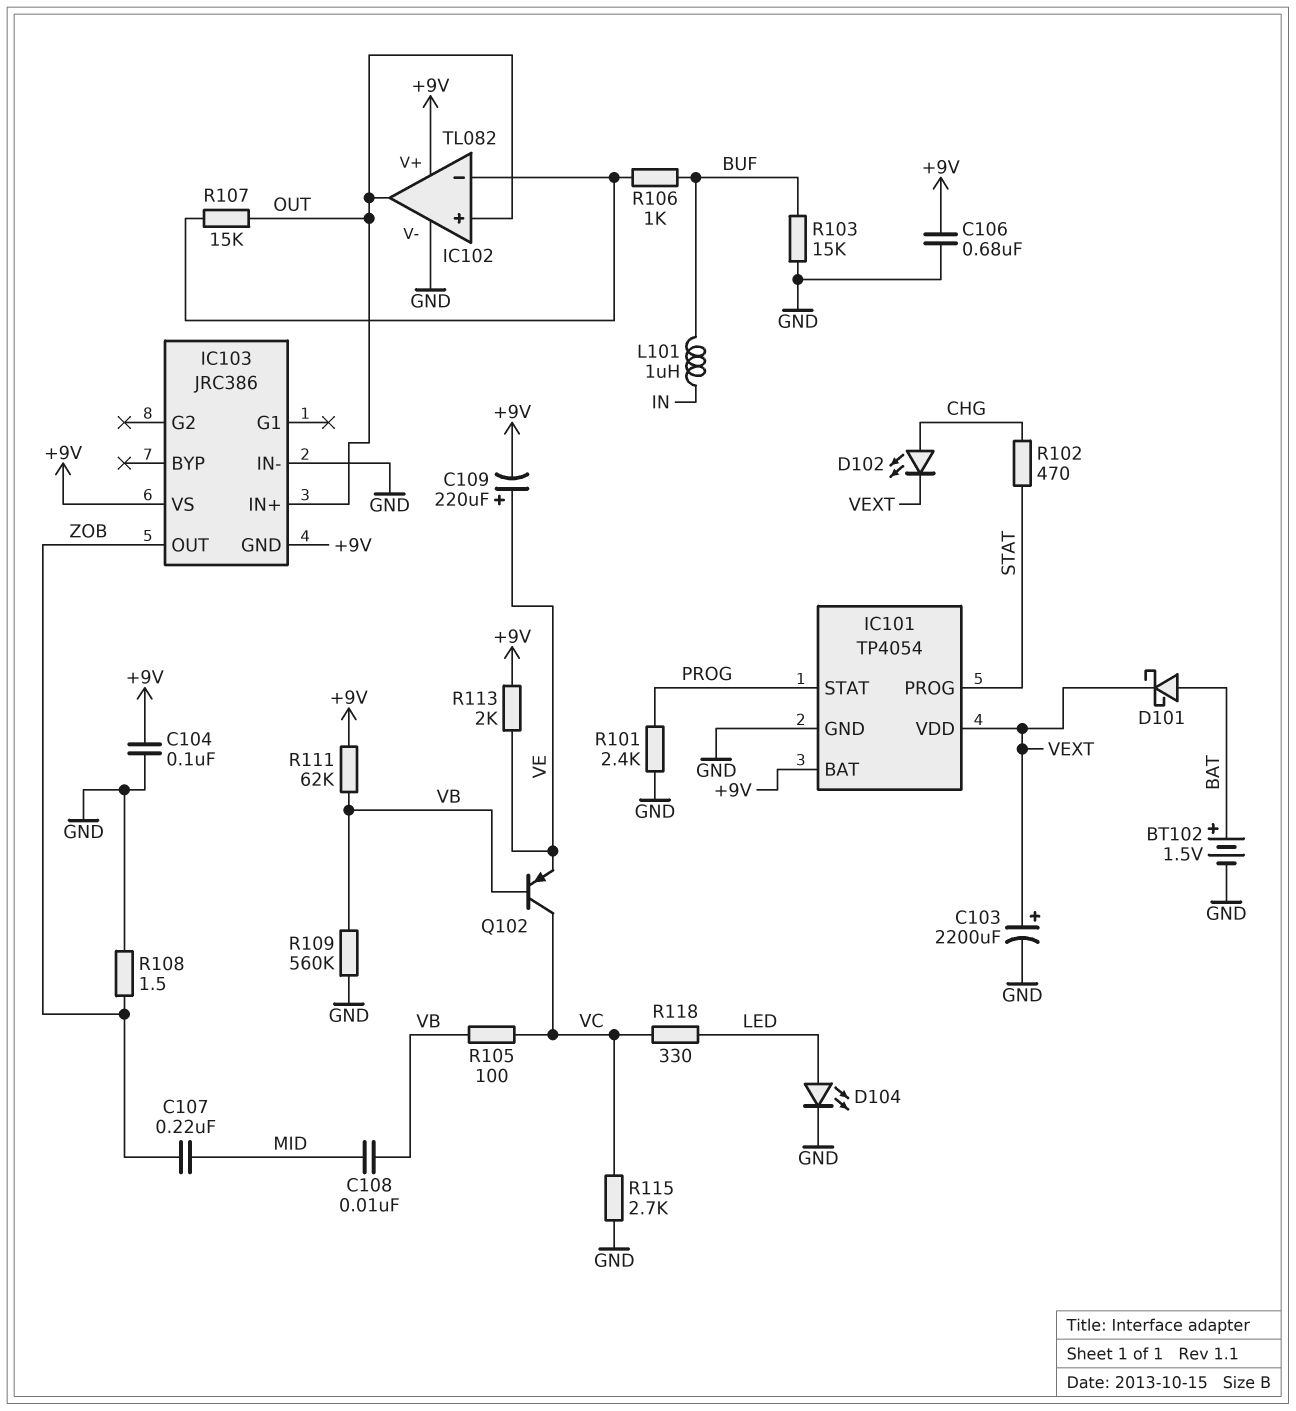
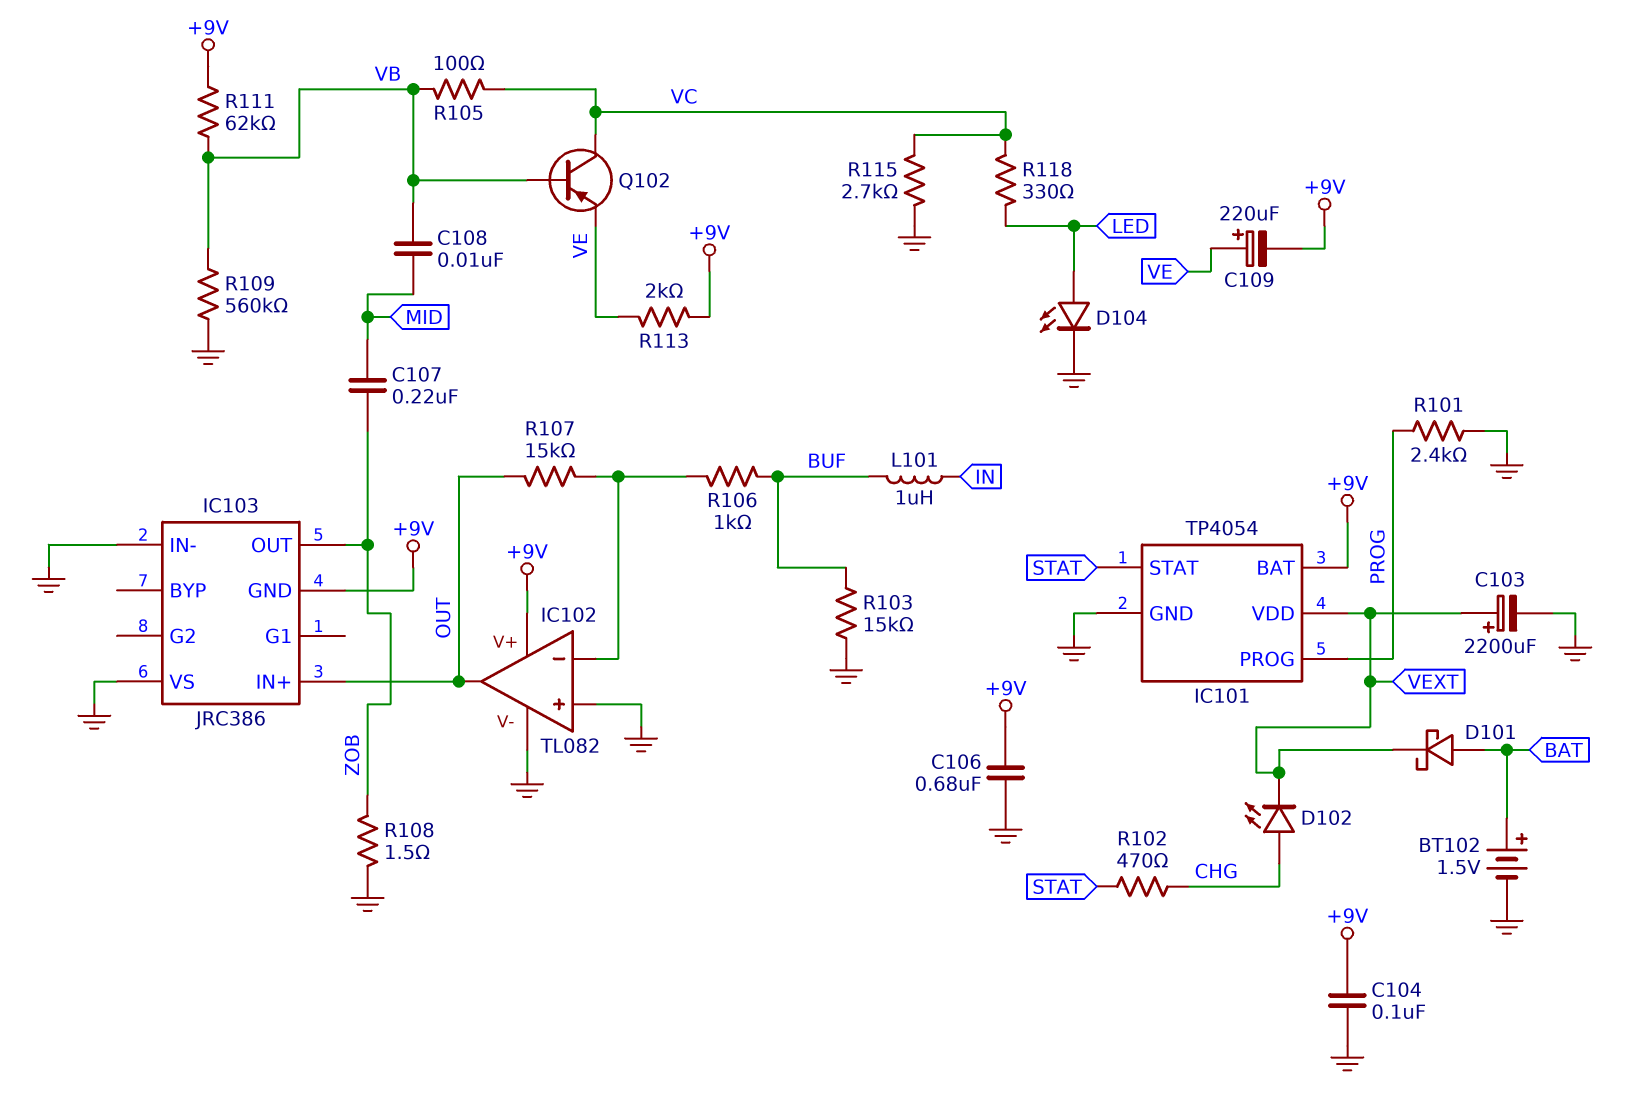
IC101 pin PROG: STAT -> PROG
IC101 pin STAT: PROG -> STAT
IC102 pin in+: OUT -> GND
IC103 pin VS: +9V -> GND

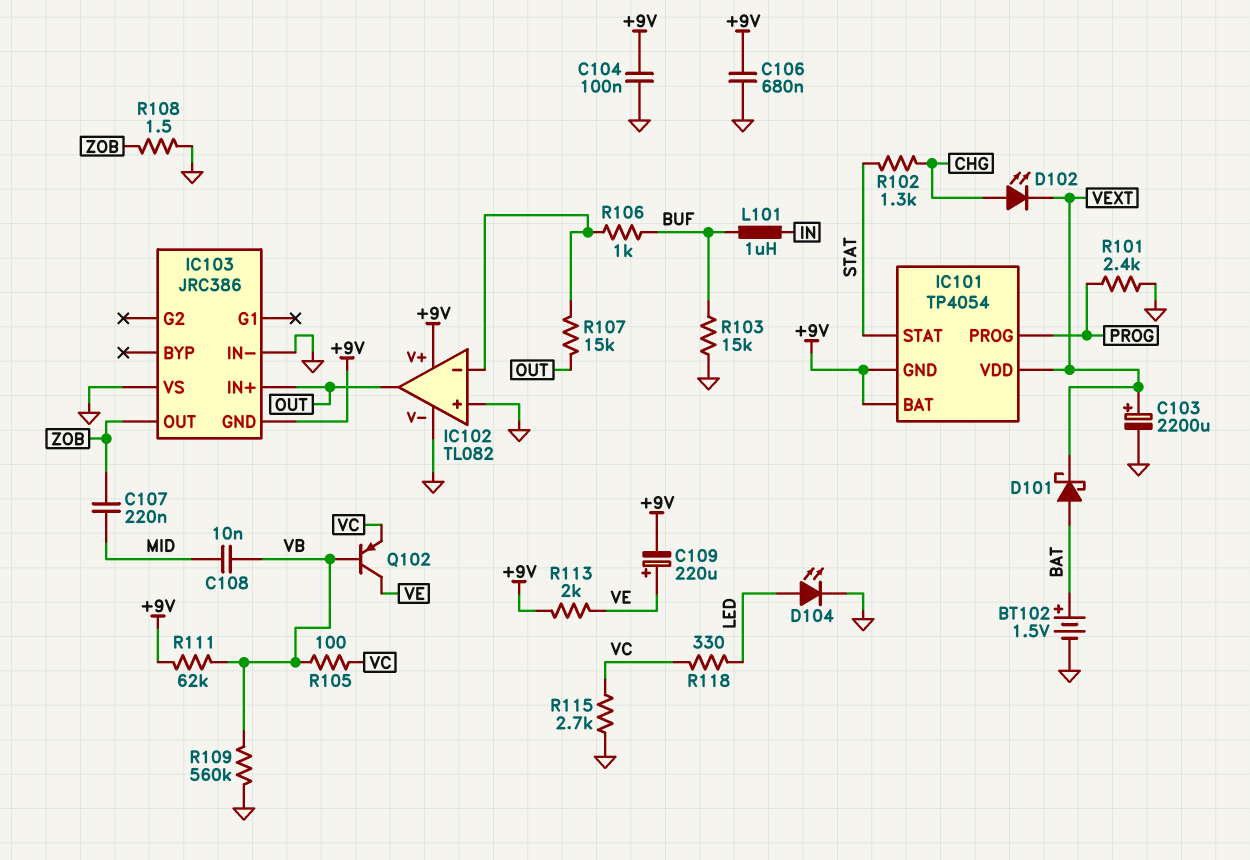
IC101 pin GND: GND -> +9V
Q102: PNP (B VB, C VC, E VE) -> PNP (B VB, C VE, E VC)
R102: 470 (CHG, STAT) -> 1.3k (CHG, STAT)

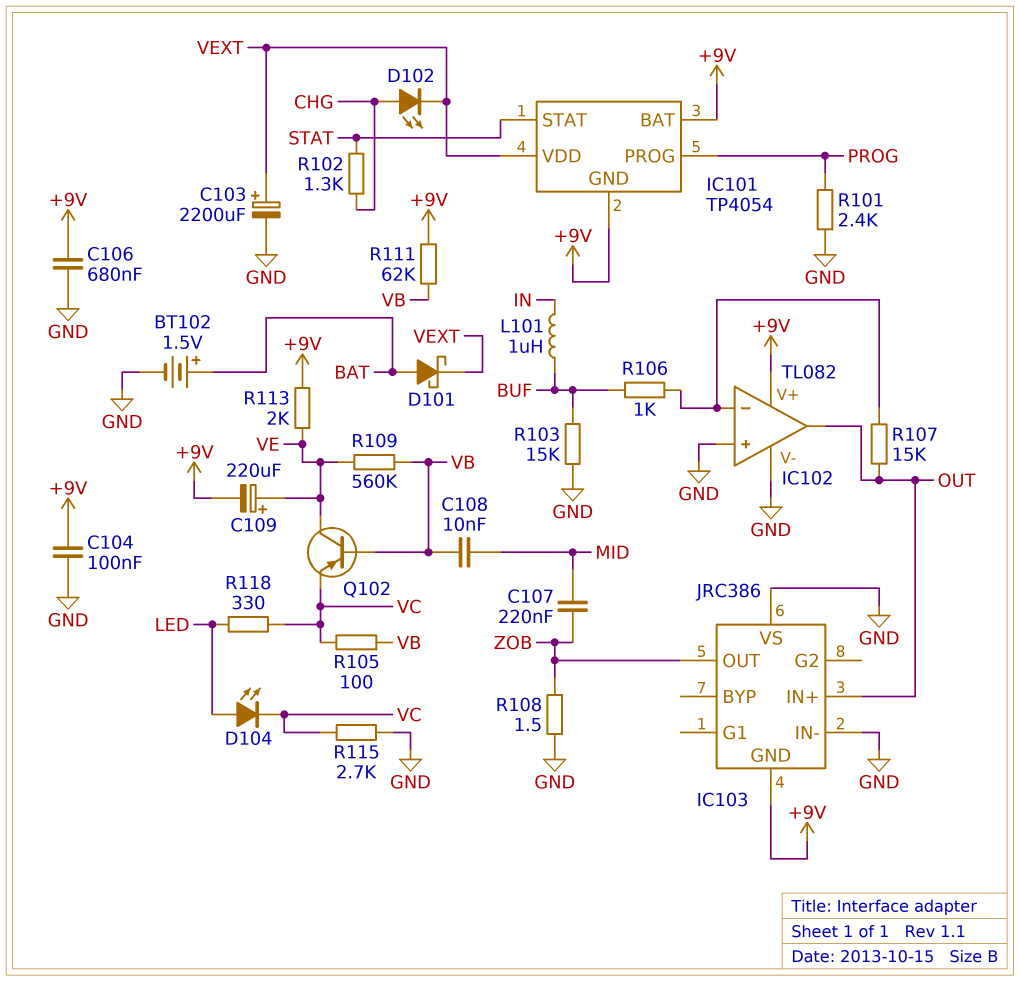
D104: LED (A LED, K GND) -> LED (A LED, K VC)
R109: 560k (GND, VB) -> 560k (VB, VE)

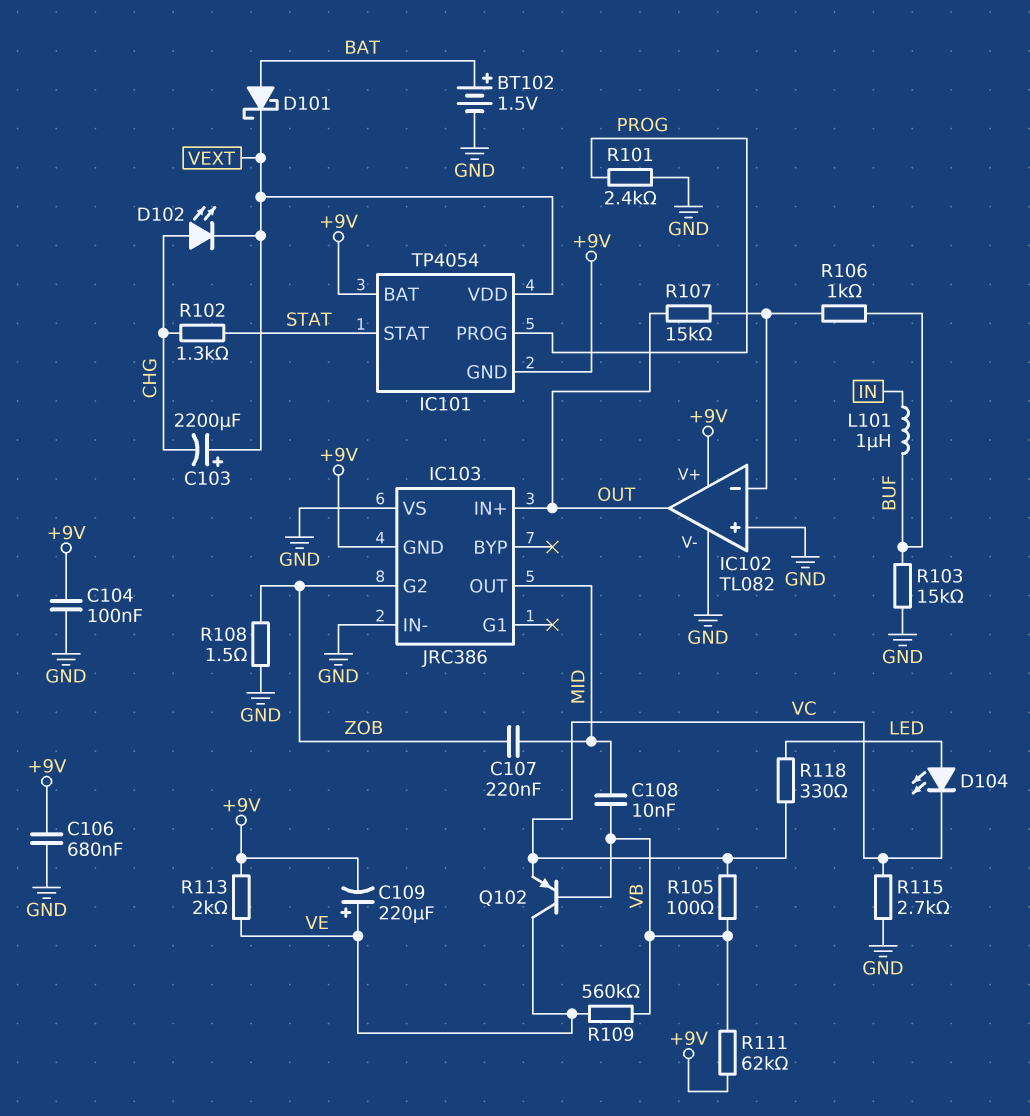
C103: 2200uF (plus VEXT, minus GND) -> 2200uF (plus VEXT, minus CHG)
IC103 pin G2: none -> ZOB
IC103 pin OUT: ZOB -> MID

